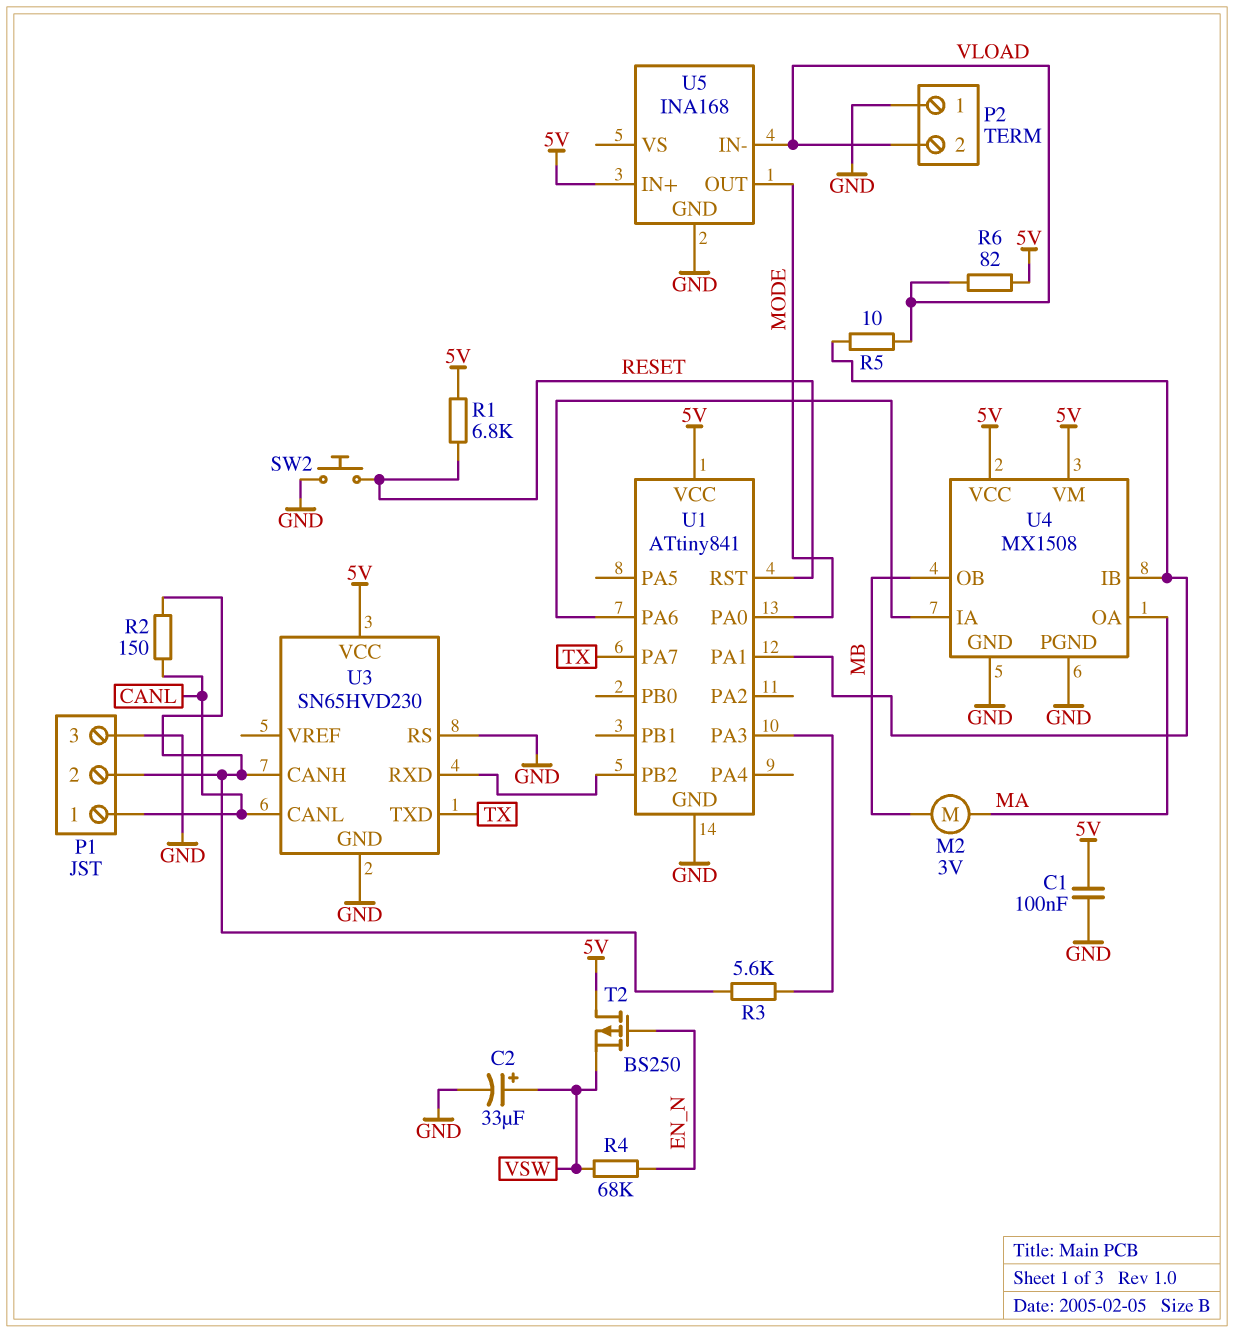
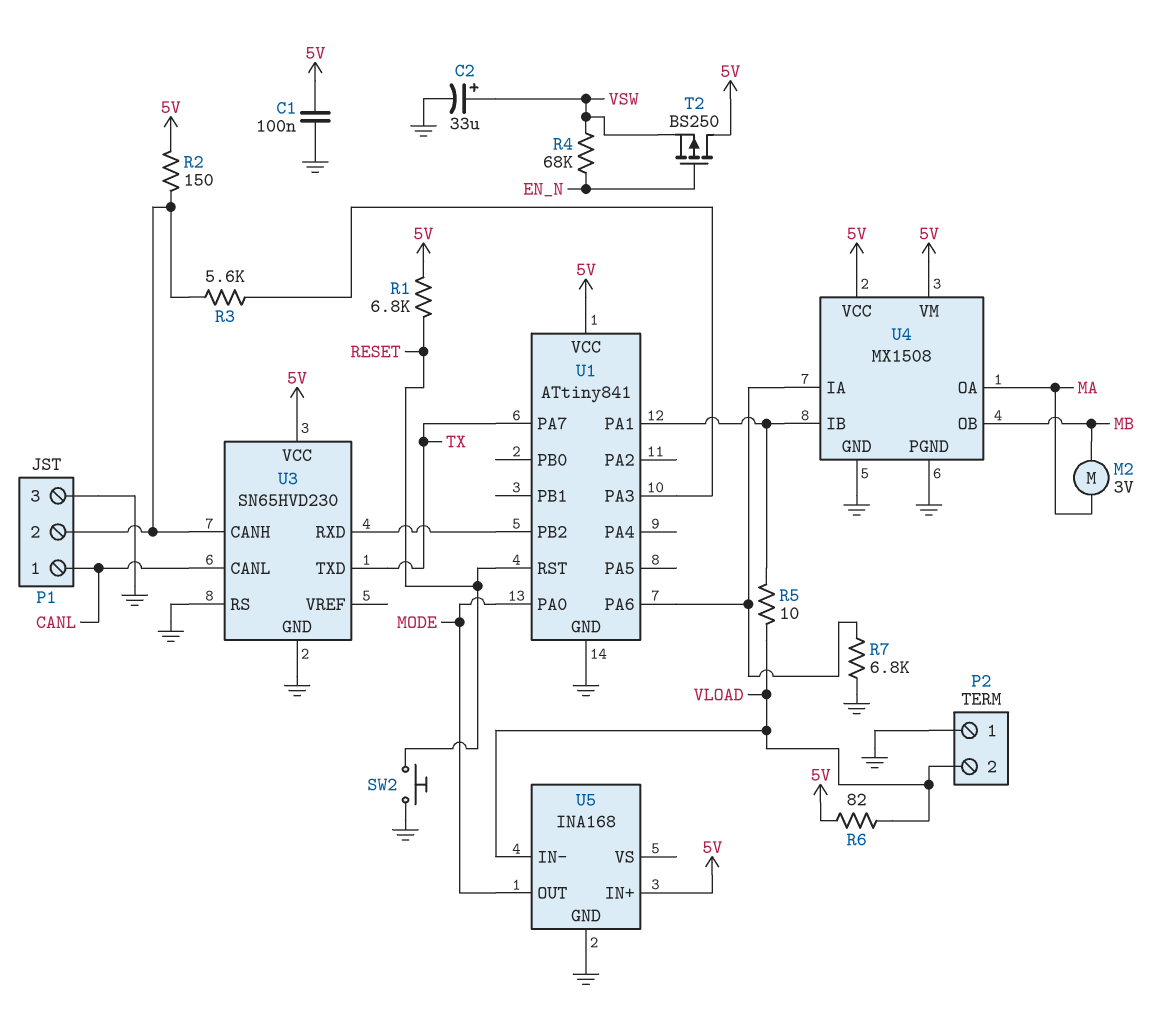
R2: 150 (CANL, P1/2) -> 150 (5V, P1/2)
R7: none -> 6.8k (GND, U1/PA6)

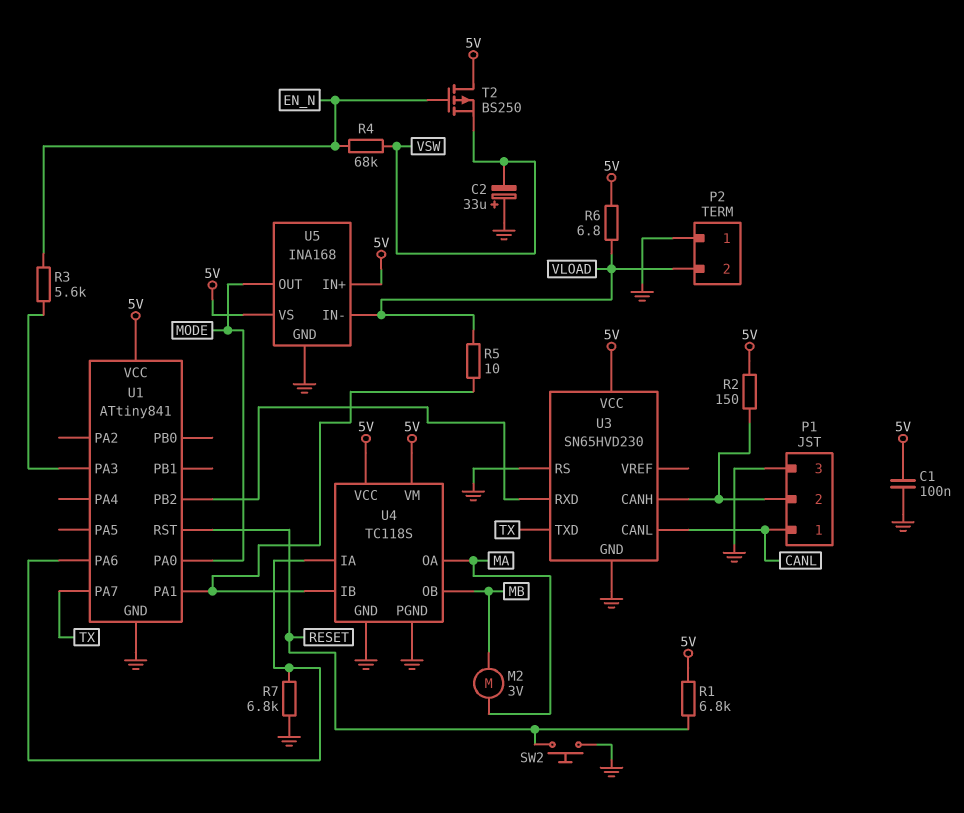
C2: 33uF (plus VSW, minus GND) -> 33uF (plus GND, minus VSW)
R3: 5.6k (P1/2, U1/PA3) -> 5.6k (EN_N, U1/PA3)
R6: 82 (5V, VLOAD) -> 6.8 (5V, VLOAD)
U4: MX1508 -> TC118S
U5 pin VS: none -> 5V

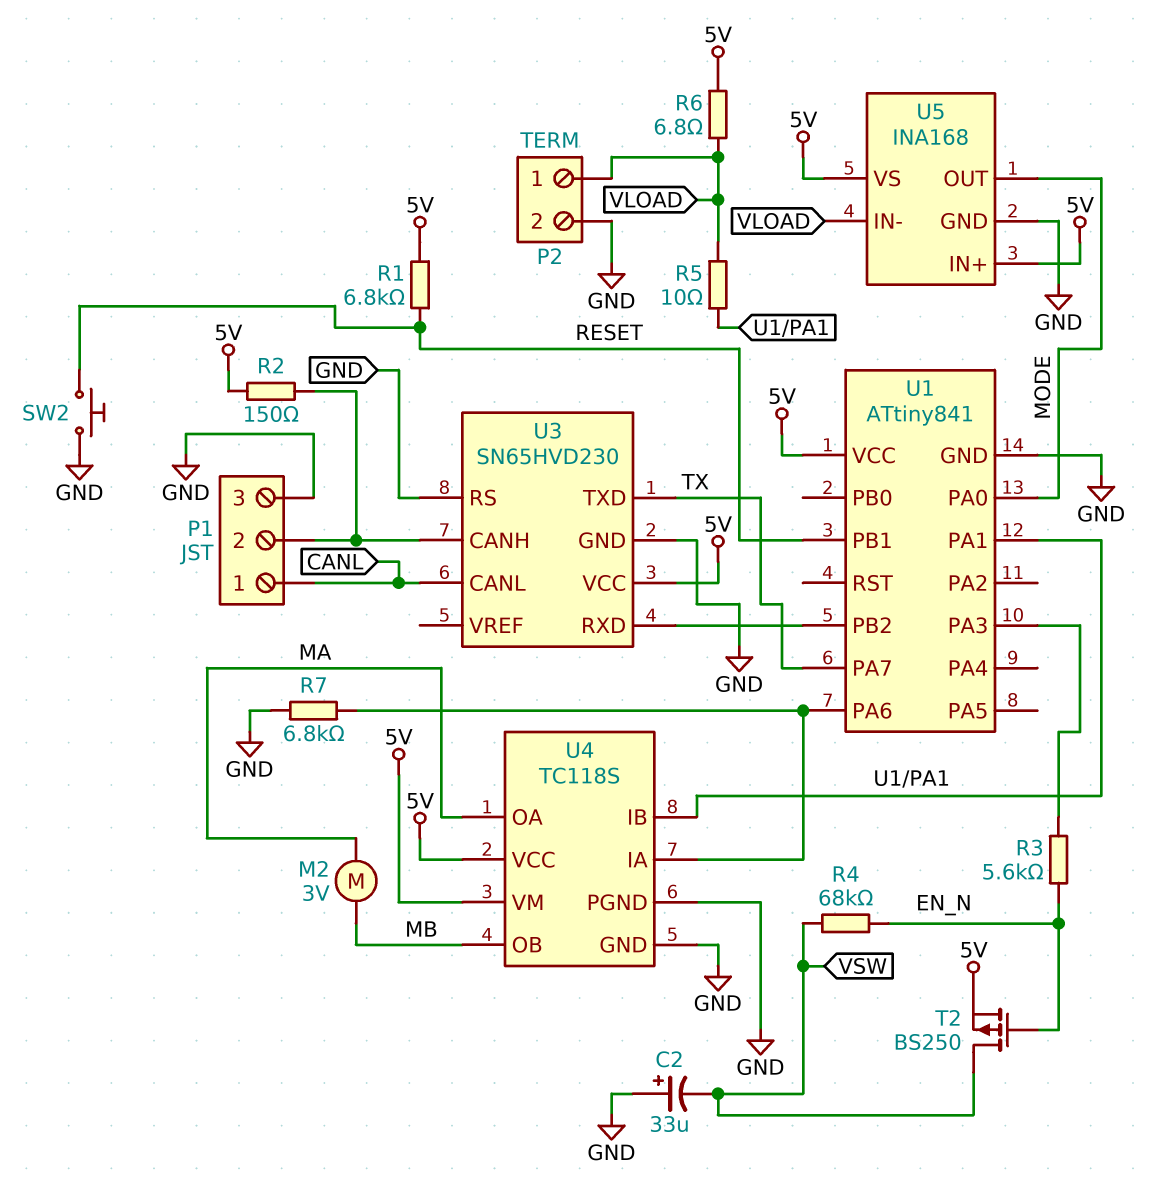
C1: 100nF (5V, GND) -> none
P2 pin 1: GND -> VLOAD
P2 pin 2: VLOAD -> GND
T2: PMOS BS250 (G EN_N, D 5V, S VSW) -> PMOS BS250 (G EN_N, D VSW, S 5V)
U1 pin PB1: none -> RESET
U1 pin RST: RESET -> none

